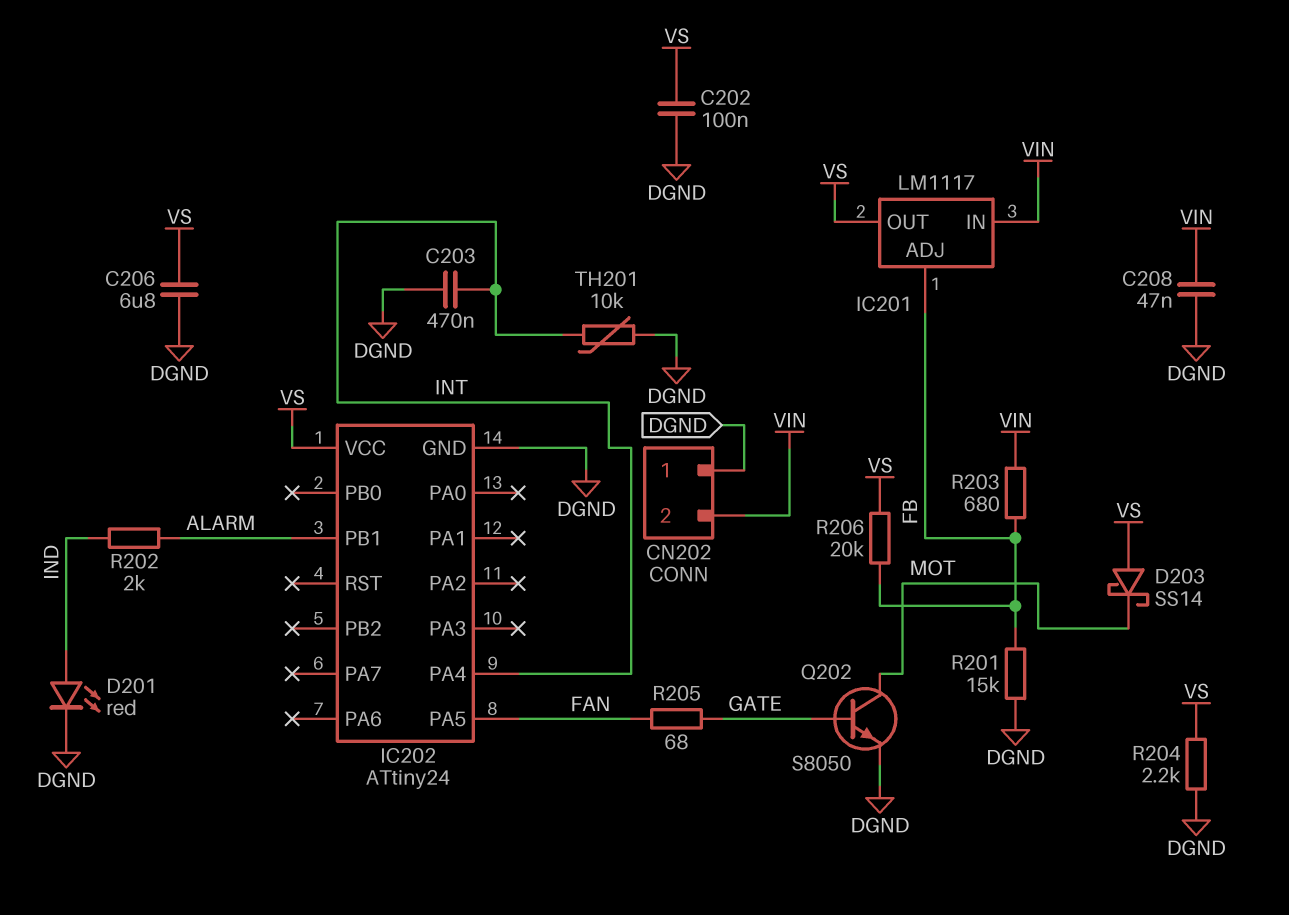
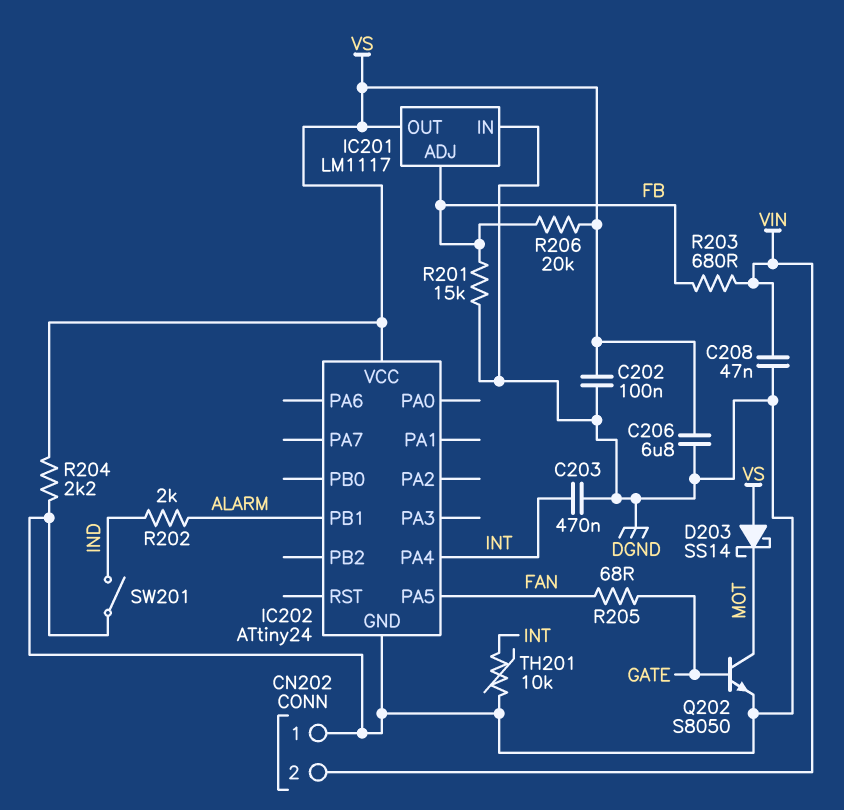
D201: LED red (A IND, K DGND) -> none
IC201 pin IN: VIN -> DGND
SW201: none -> switch (DGND, IND)

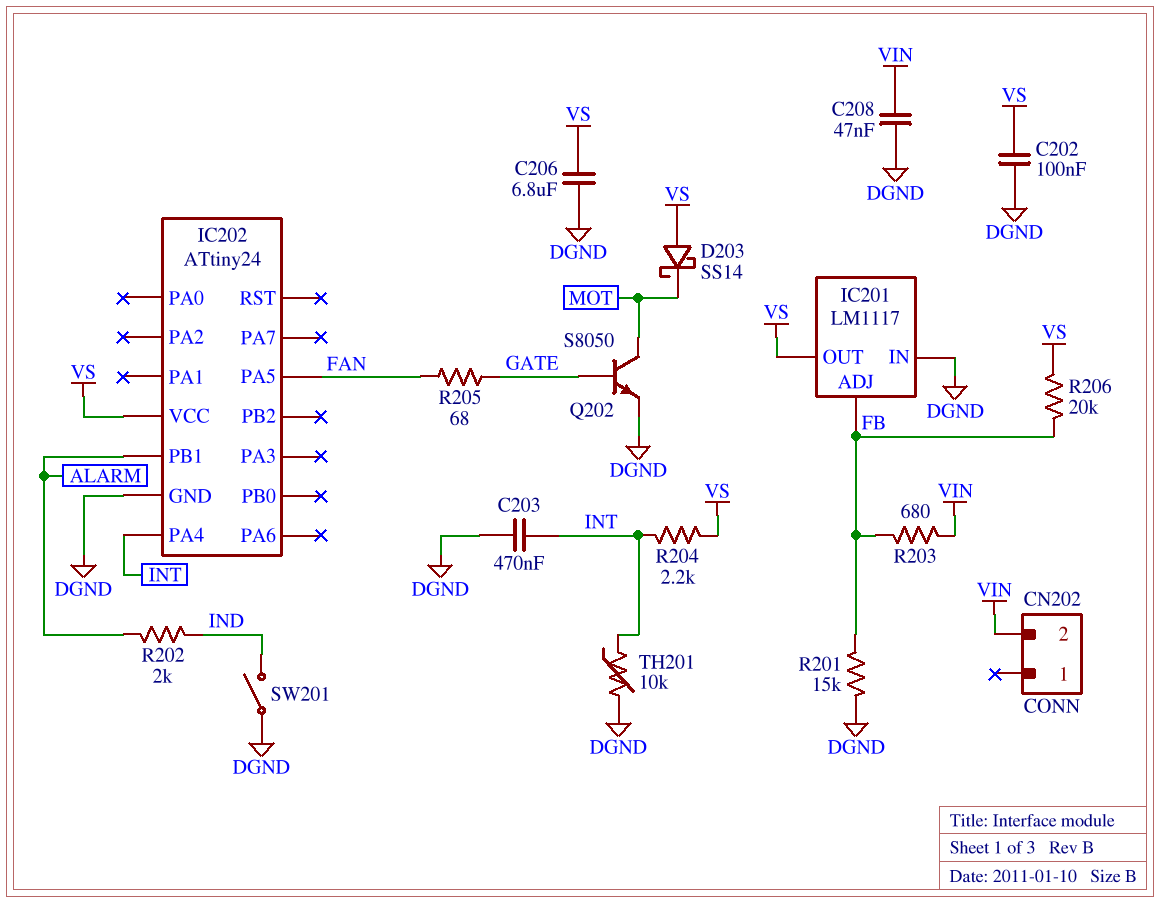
CN202 pin 1: DGND -> none
R204: 2.2k (DGND, VS) -> 2.2k (INT, VS)

